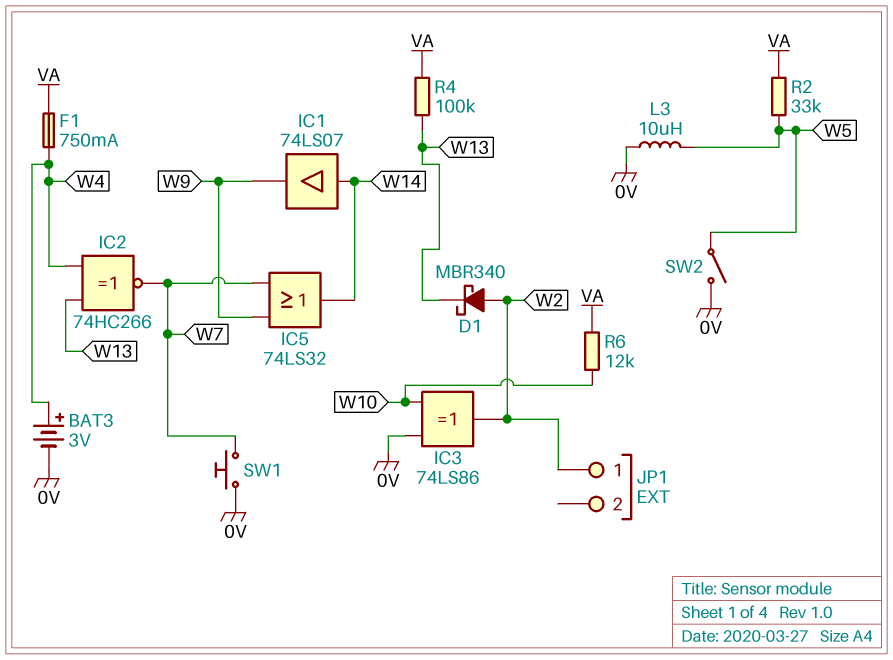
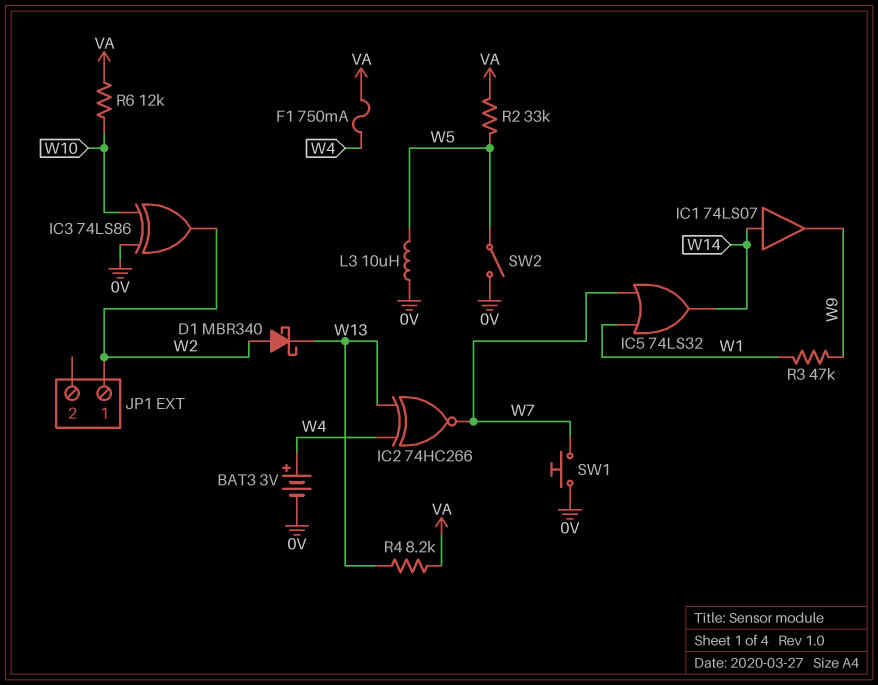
IC5: OR 74LS32 (in W7, in W9, out W14) -> OR 74LS32 (in W1, in W7, out W14)
R3: none -> 47k (W1, W9)
R4: 100k (VA, W13) -> 8.2k (VA, W13)

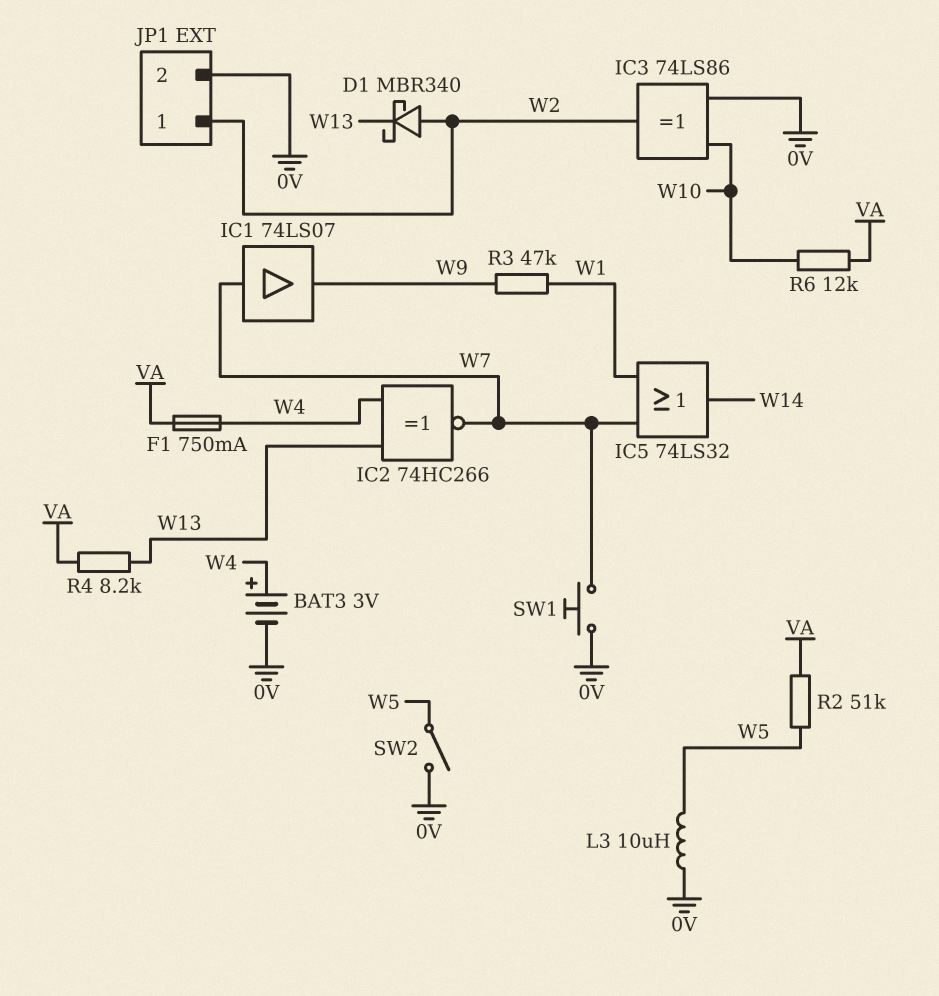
IC1: buffer 74LS07 (in W14, out W9) -> buffer 74LS07 (in W7, out W9)
JP1 pin 2: none -> 0V
R2: 33k (VA, W5) -> 51k (VA, W5)

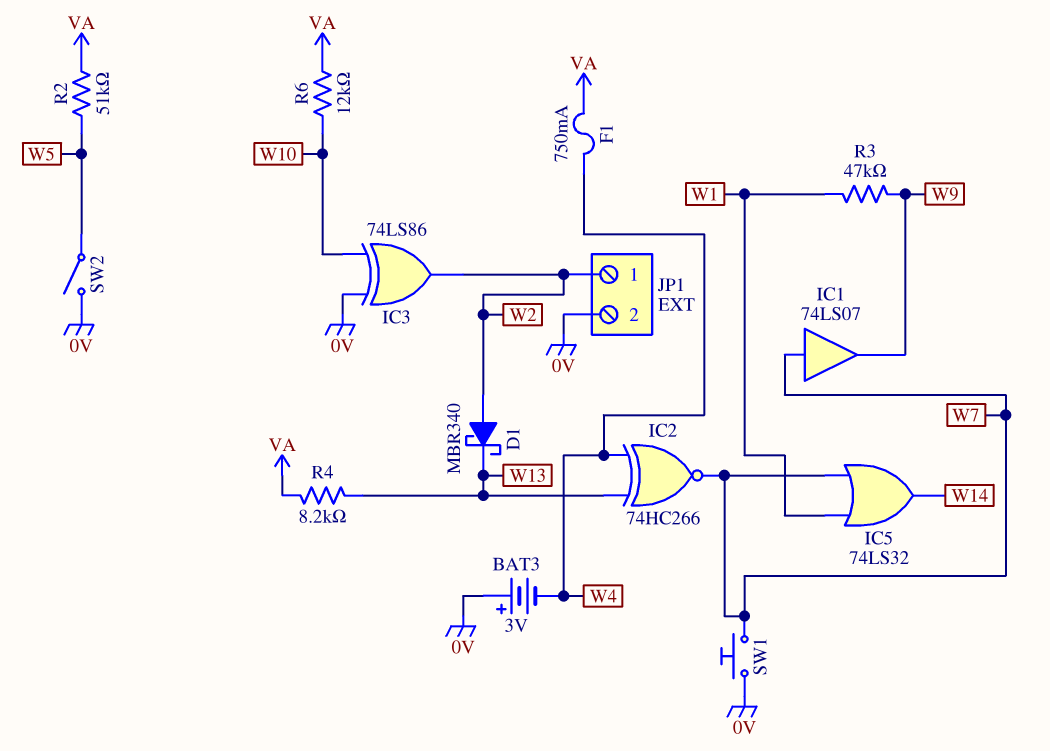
BAT3: 3V (plus W4, minus 0V) -> 3V (plus 0V, minus W4)
L3: 10uH (0V, W5) -> none

